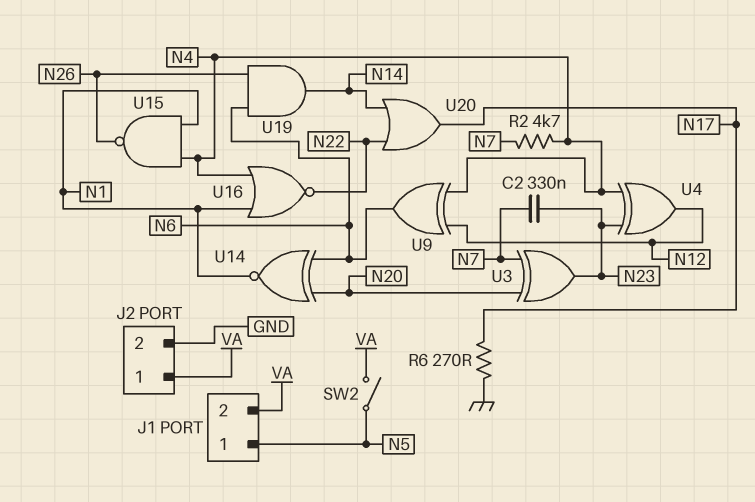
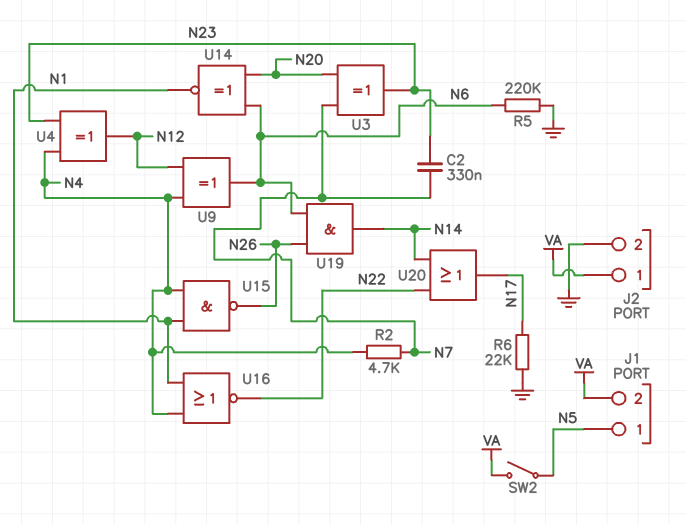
R5: none -> 220k (GND, N6)
R6: 270 (GND, N17) -> 22k (GND, N17)

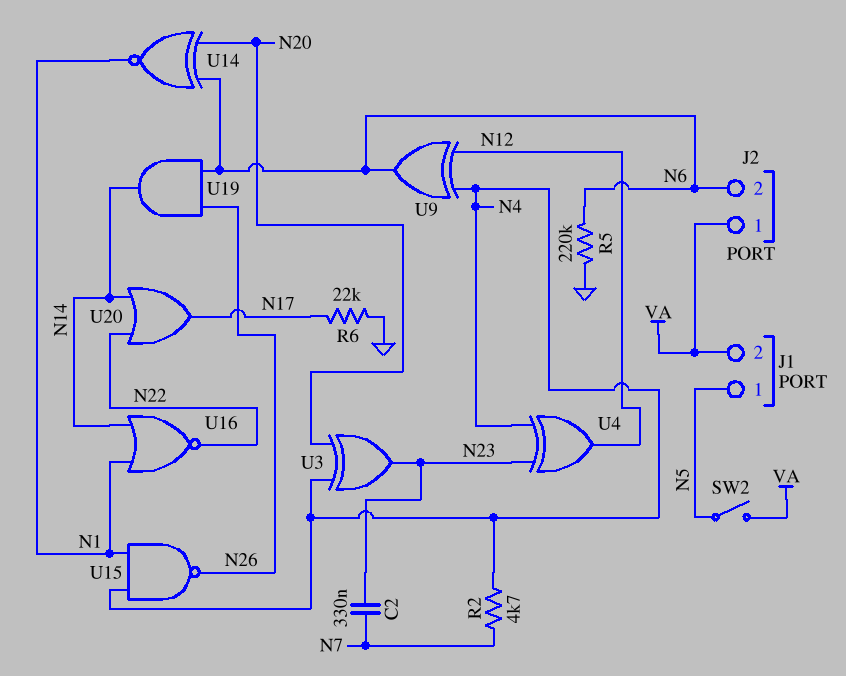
J2 pin 2: GND -> N6
U3: XOR (in N7, in N20, out N23) -> XOR (in N4, in N20, out N23)
U16: NOR (in N1, in N4, out N22) -> NOR (in N1, in N14, out N22)

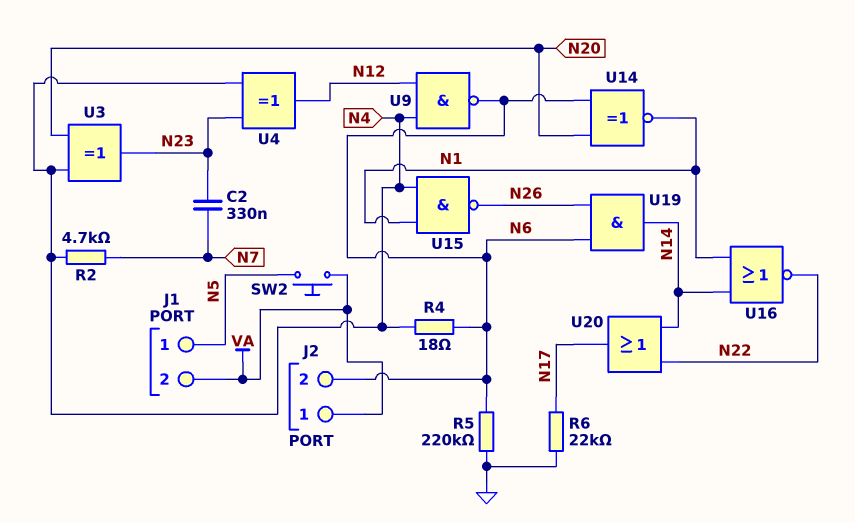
R4: none -> 18 (N4, N6)
SW2: switch (N5, VA) -> button (N5, VA)
U9: XOR (in N4, in N12, out N6) -> NAND (in N4, in N12, out N6)

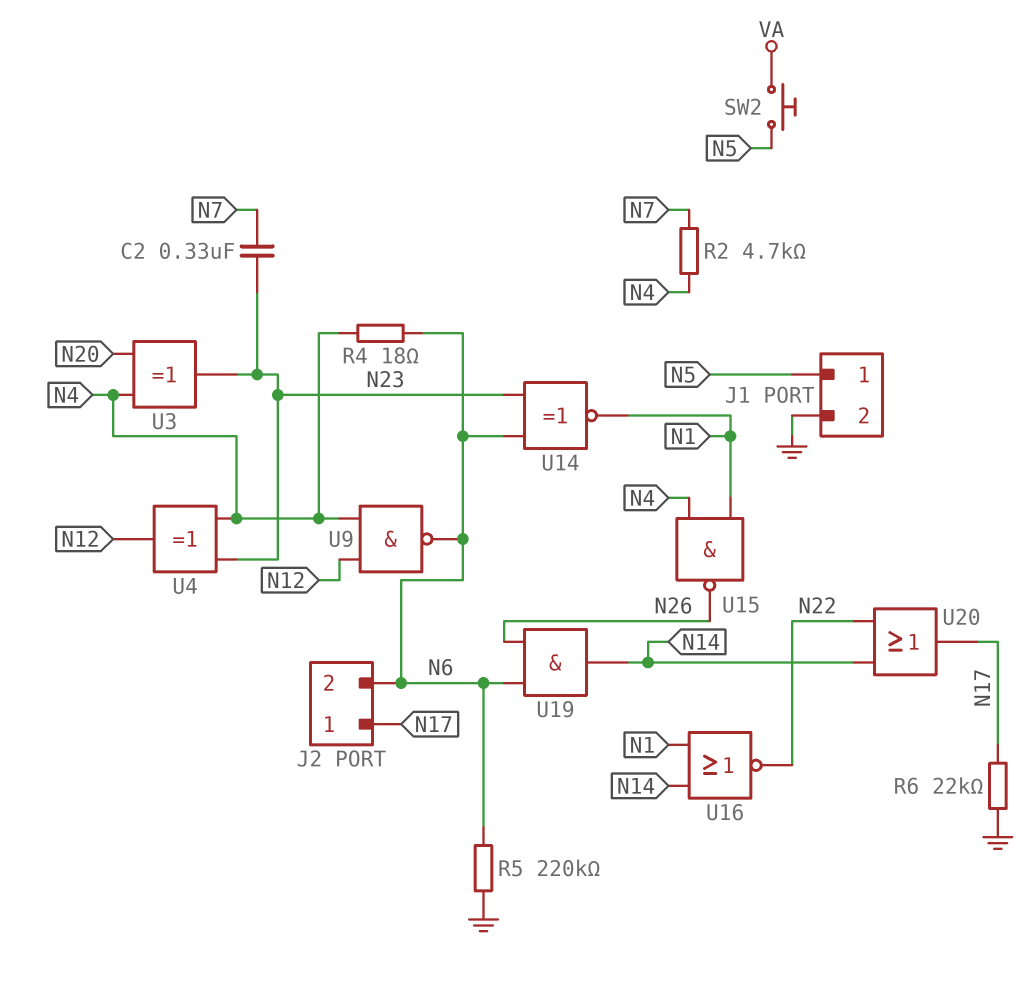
J1 pin 2: VA -> GND
J2 pin 1: VA -> N17
U14: XNOR (in N6, in N20, out N1) -> XNOR (in N6, in N23, out N1)

